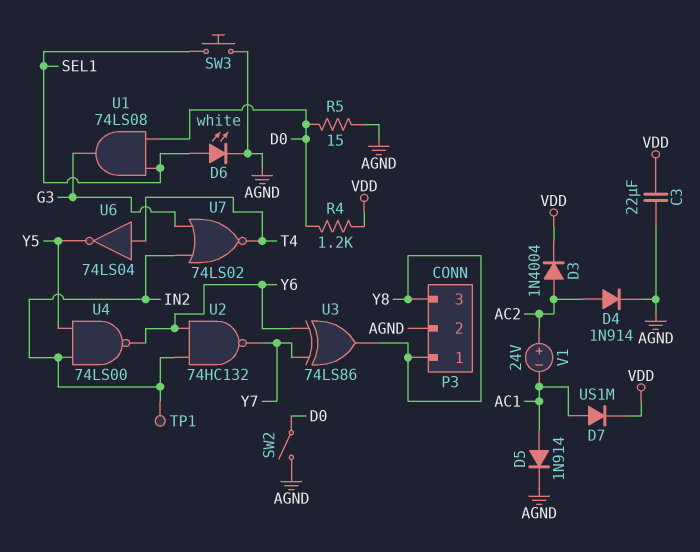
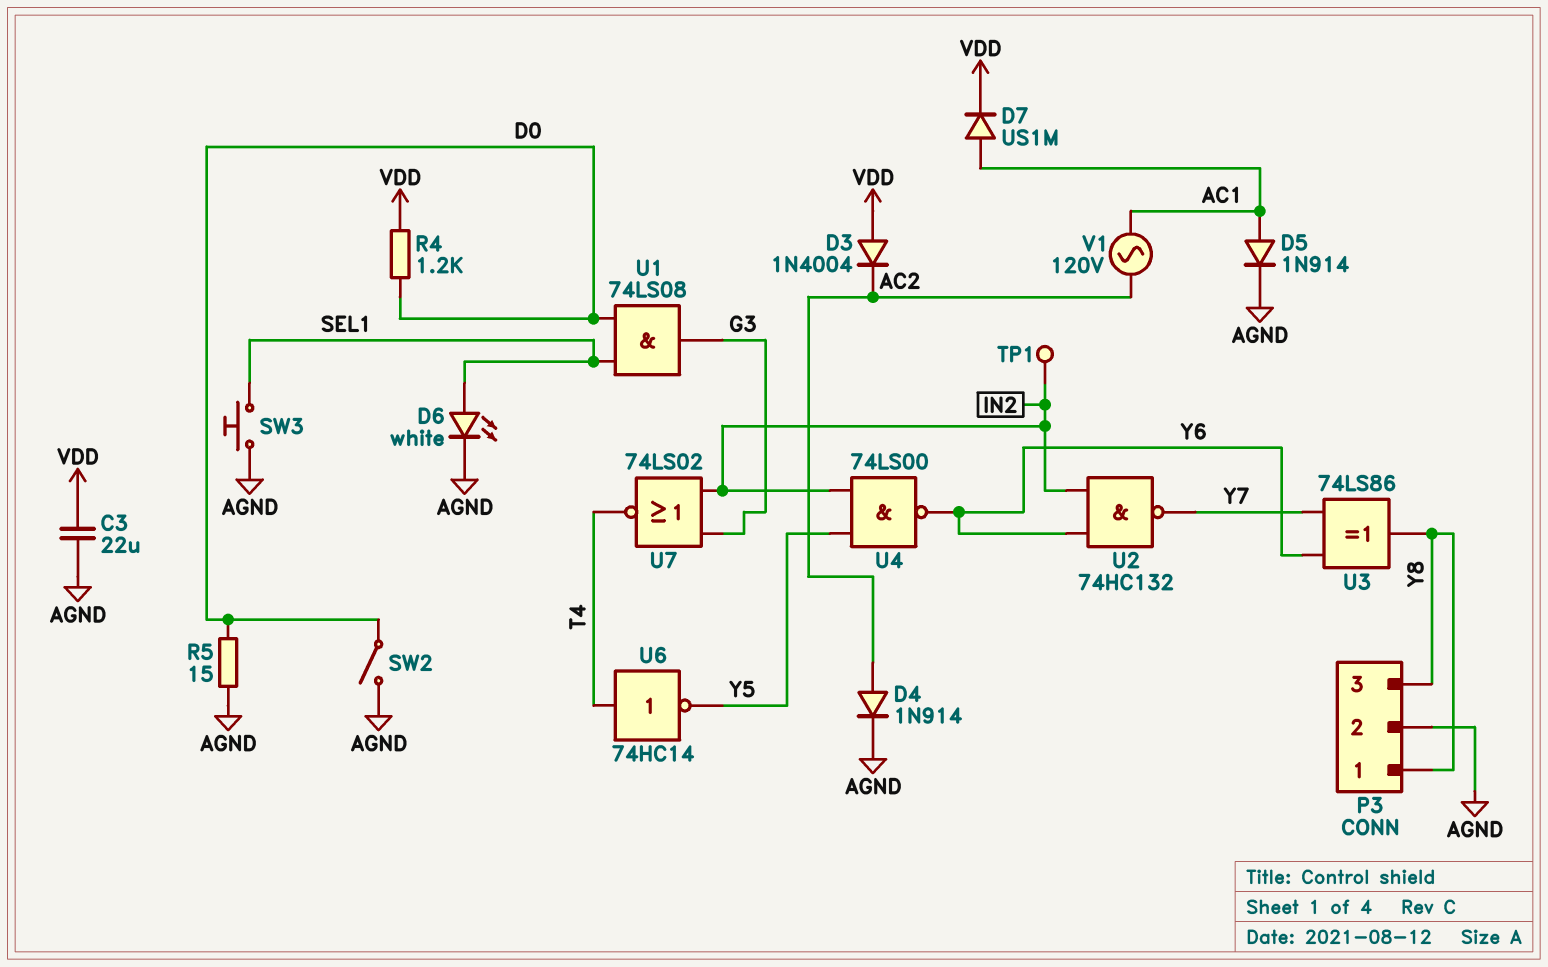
D3: diode 1N4004 (A AC2, K VDD) -> diode 1N4004 (A VDD, K AC2)
U6: NOT 74LS04 (in T4, out Y5) -> NOT 74HC14 (in T4, out Y5)
V1: 24V (plus AC2, minus AC1) -> AC 120V (AC1, AC2)

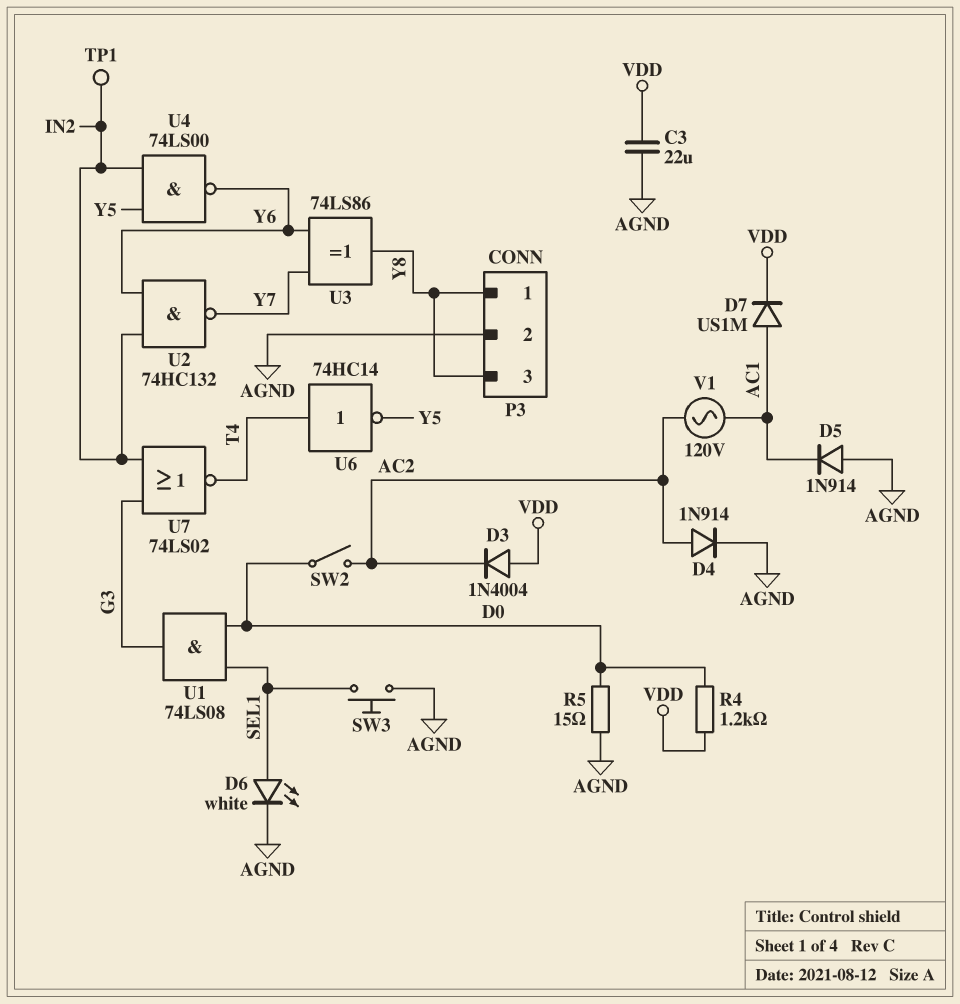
D5: diode 1N914 (A AC1, K AGND) -> diode 1N914 (A AGND, K AC1)
SW2: switch (AGND, D0) -> switch (AC2, D0)

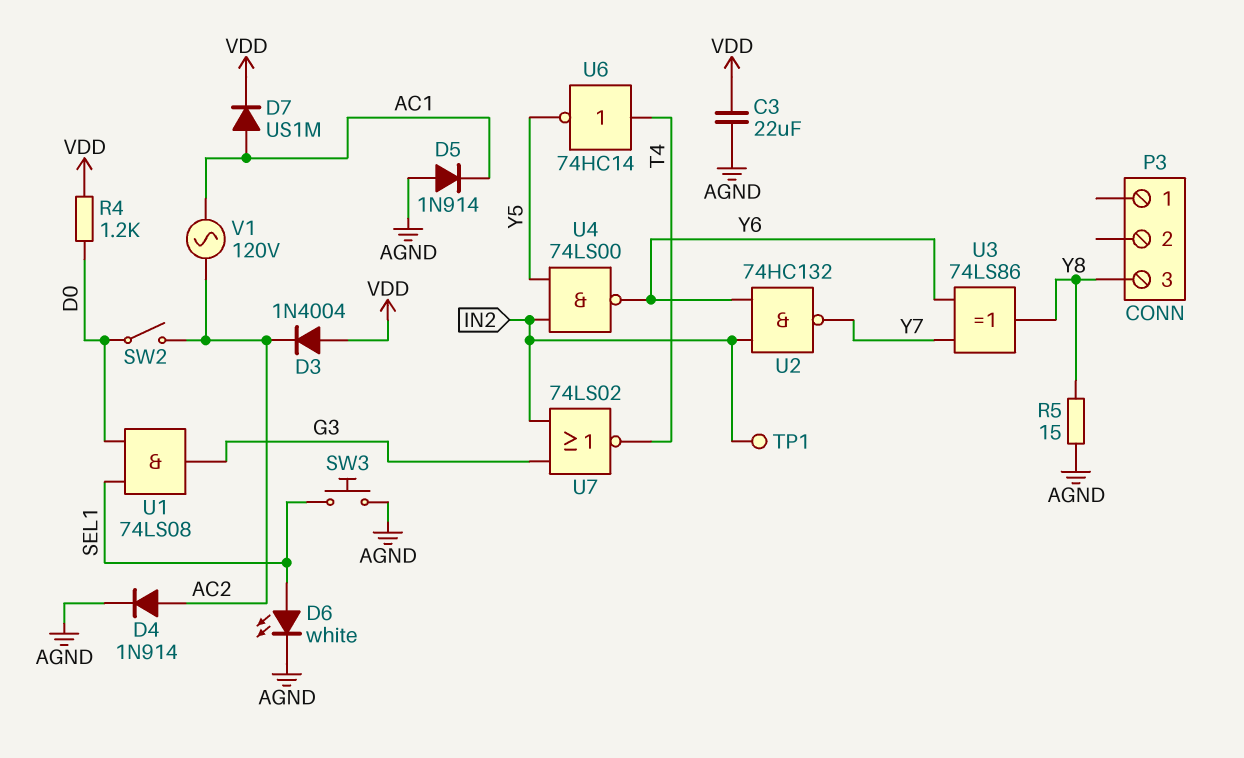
P3 pin 1: Y8 -> none
P3 pin 2: AGND -> none
R5: 15 (AGND, D0) -> 15 (AGND, Y8)

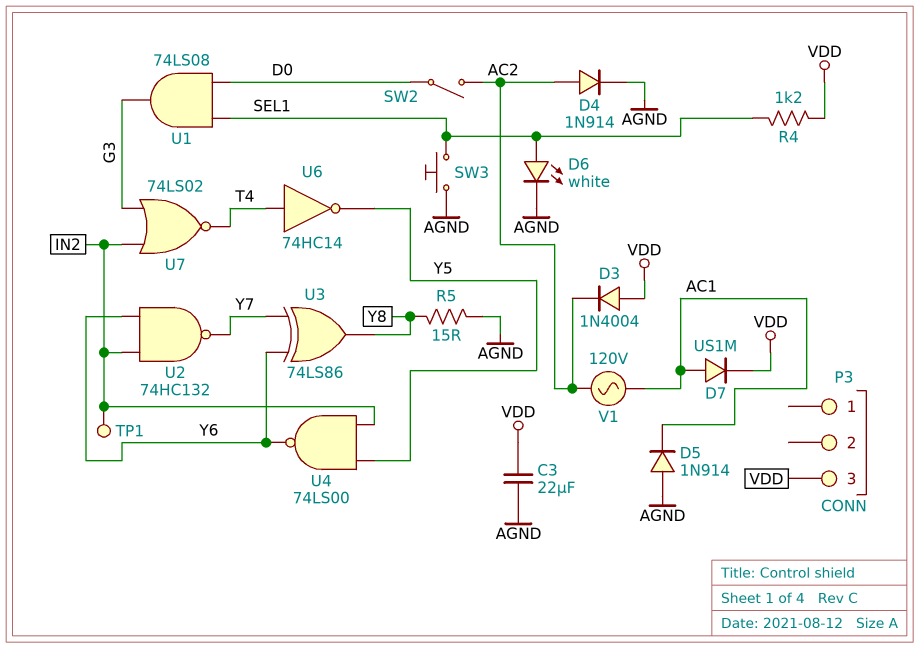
P3 pin 3: Y8 -> VDD
R4: 1.2k (D0, VDD) -> 1.2k (SEL1, VDD)

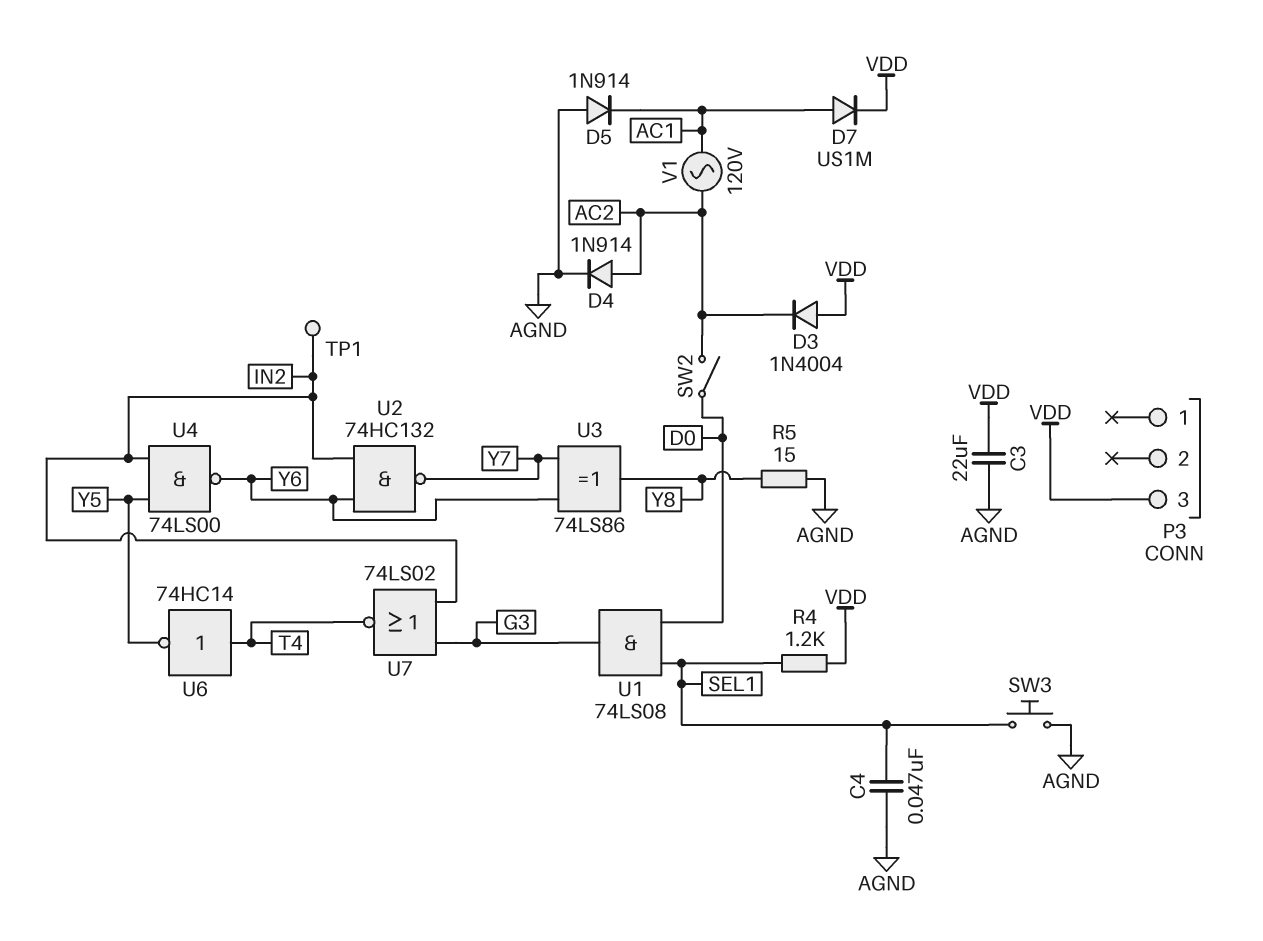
C4: none -> 47nF (AGND, SEL1)
D6: LED white (A SEL1, K AGND) -> none

